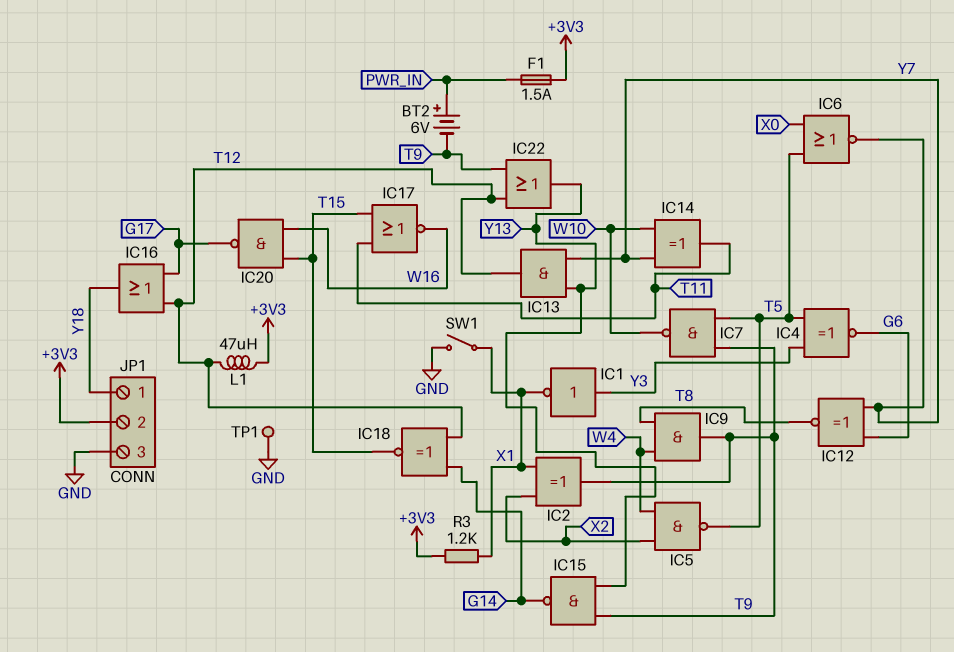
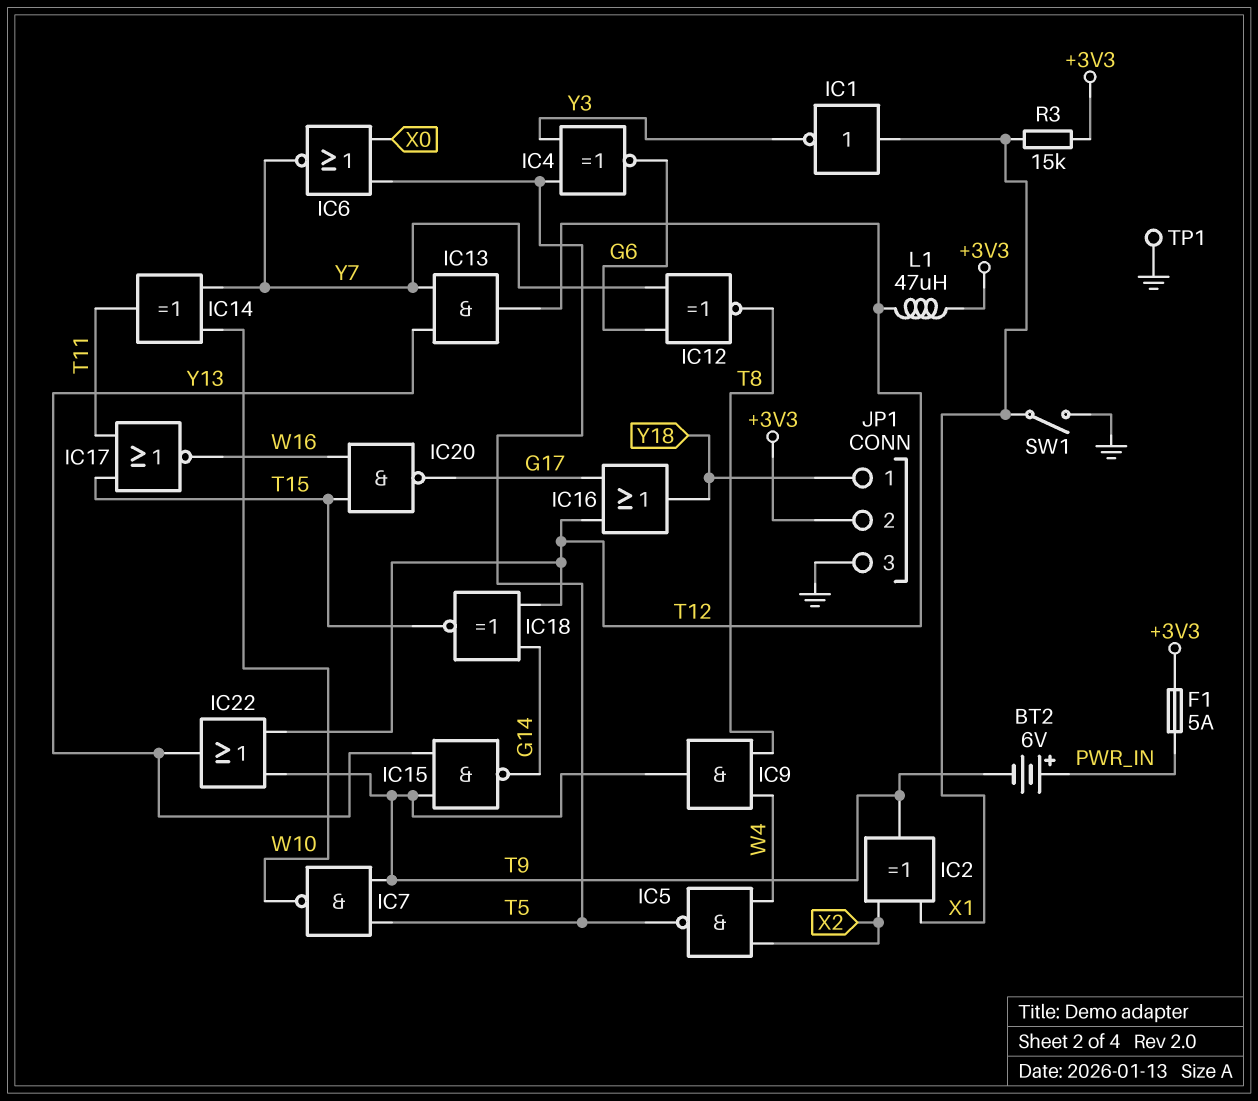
F1: 1.5A (+3V3, PWR_IN) -> 5A (+3V3, PWR_IN)
IC1: NOT (in Y3, out X1) -> NOT (in X1, out Y3)
R3: 1.2k (+3V3, X1) -> 15k (+3V3, X1)

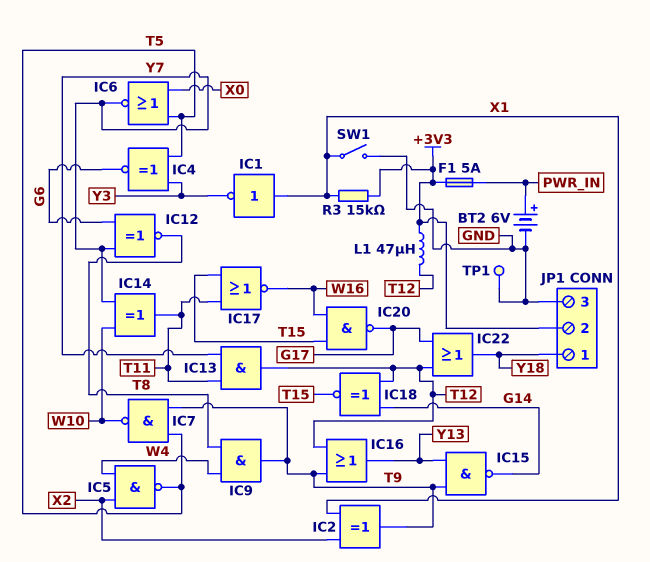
BT2: 6V (plus PWR_IN, minus T9) -> 6V (plus PWR_IN, minus GND)
IC13: AND (in Y7, in Y13, out T12) -> AND (in T11, in Y7, out T12)
IC16: OR (in G17, in T12, out Y18) -> OR (in T9, in T12, out Y13)
IC22: OR (in T9, in T12, out Y13) -> OR (in G17, in T12, out Y18)

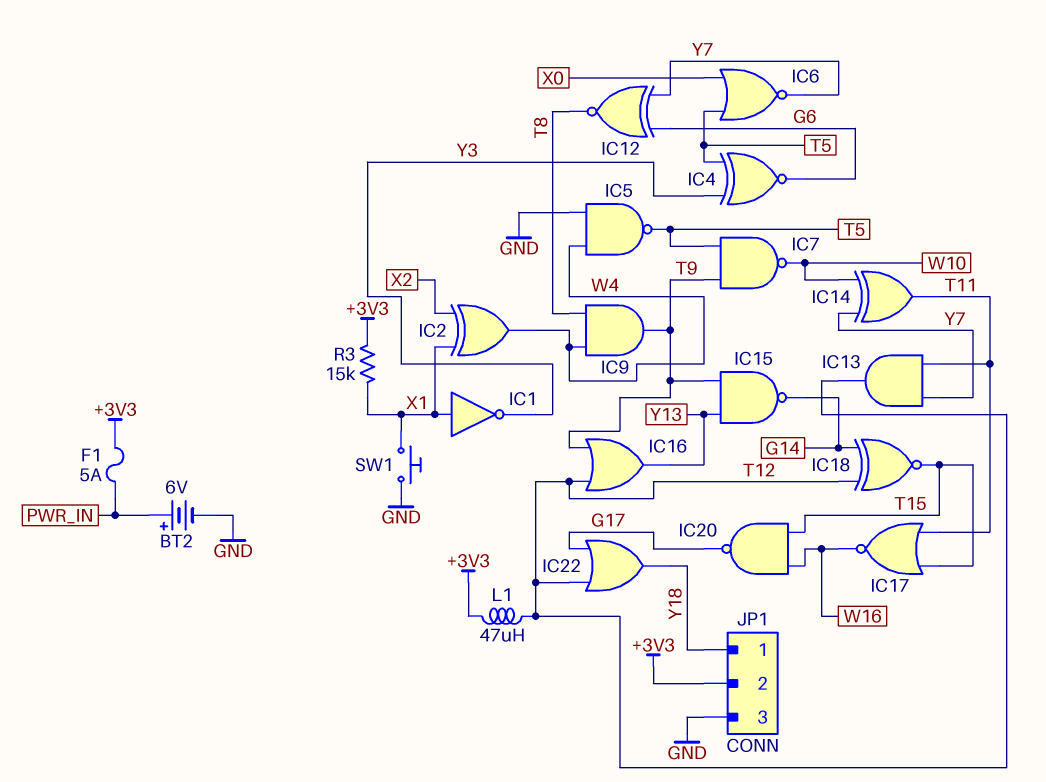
IC2: XOR (in X1, in X2, out T9) -> XOR (in X1, in X2, out W4)
IC5: NAND (in W4, in X2, out T5) -> NAND (in GND, in W4, out T5)
SW1: switch (GND, X1) -> button (GND, X1)
TP1: test point (GND) -> none

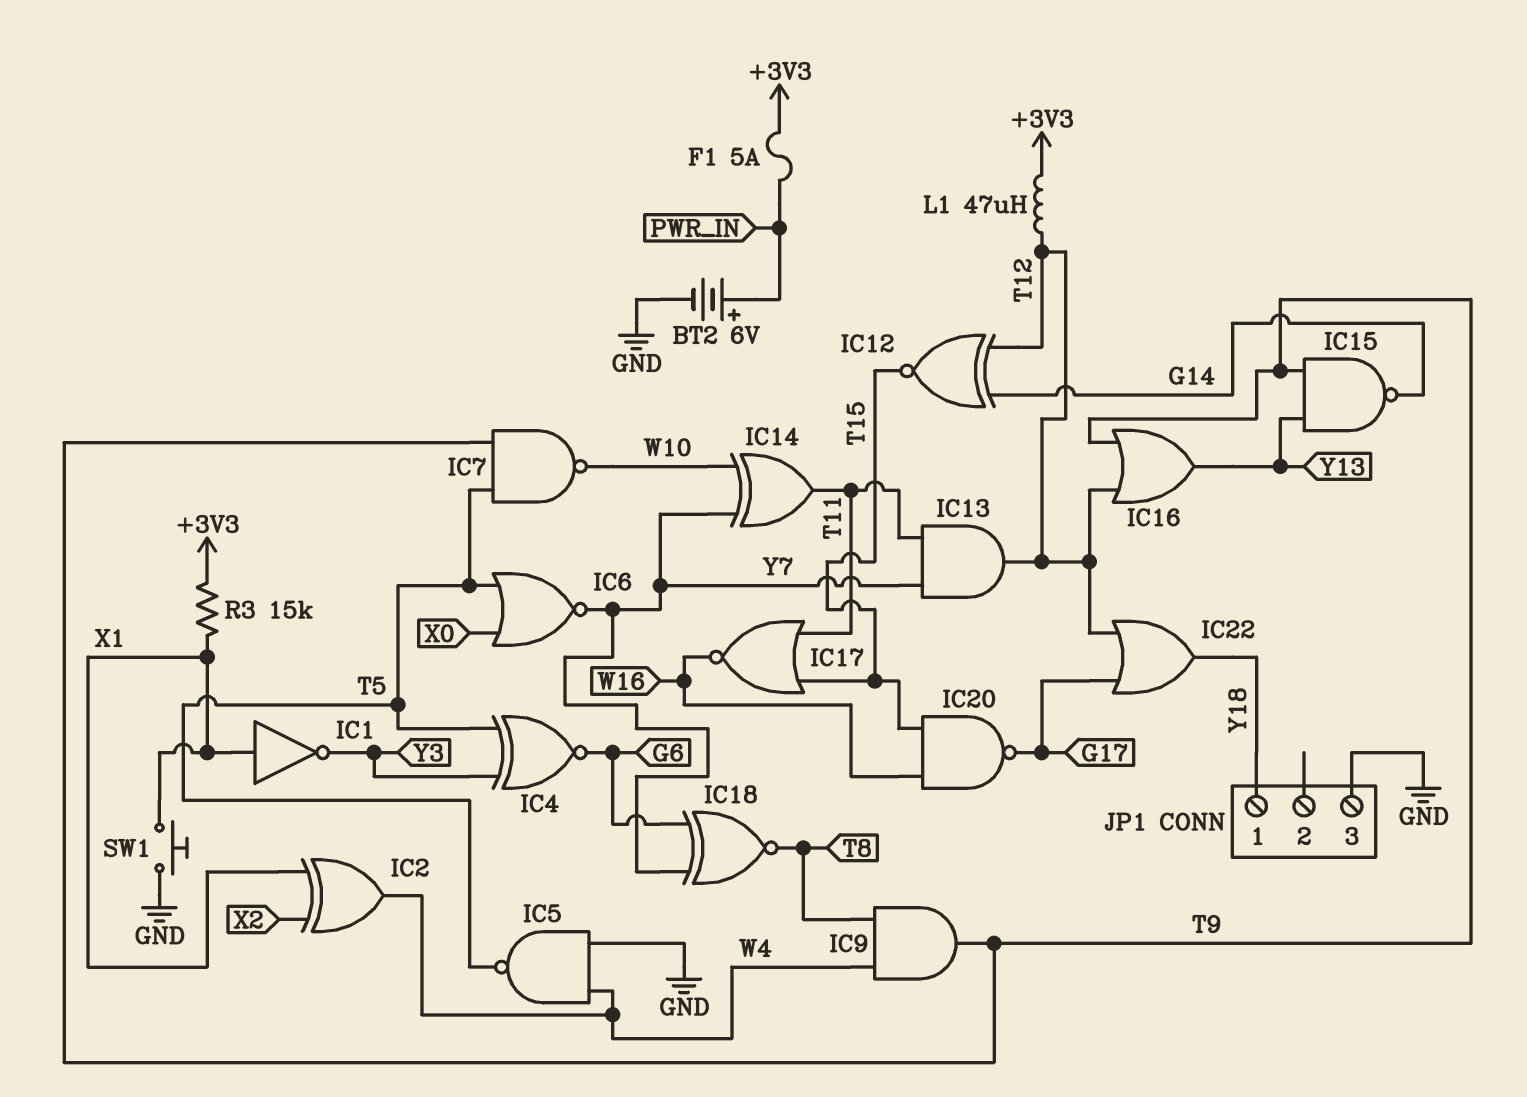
IC12: XNOR (in G6, in Y7, out T8) -> XNOR (in G14, in T12, out T15)
IC18: XNOR (in G14, in T12, out T15) -> XNOR (in G6, in Y7, out T8)
JP1 pin 2: +3V3 -> none

